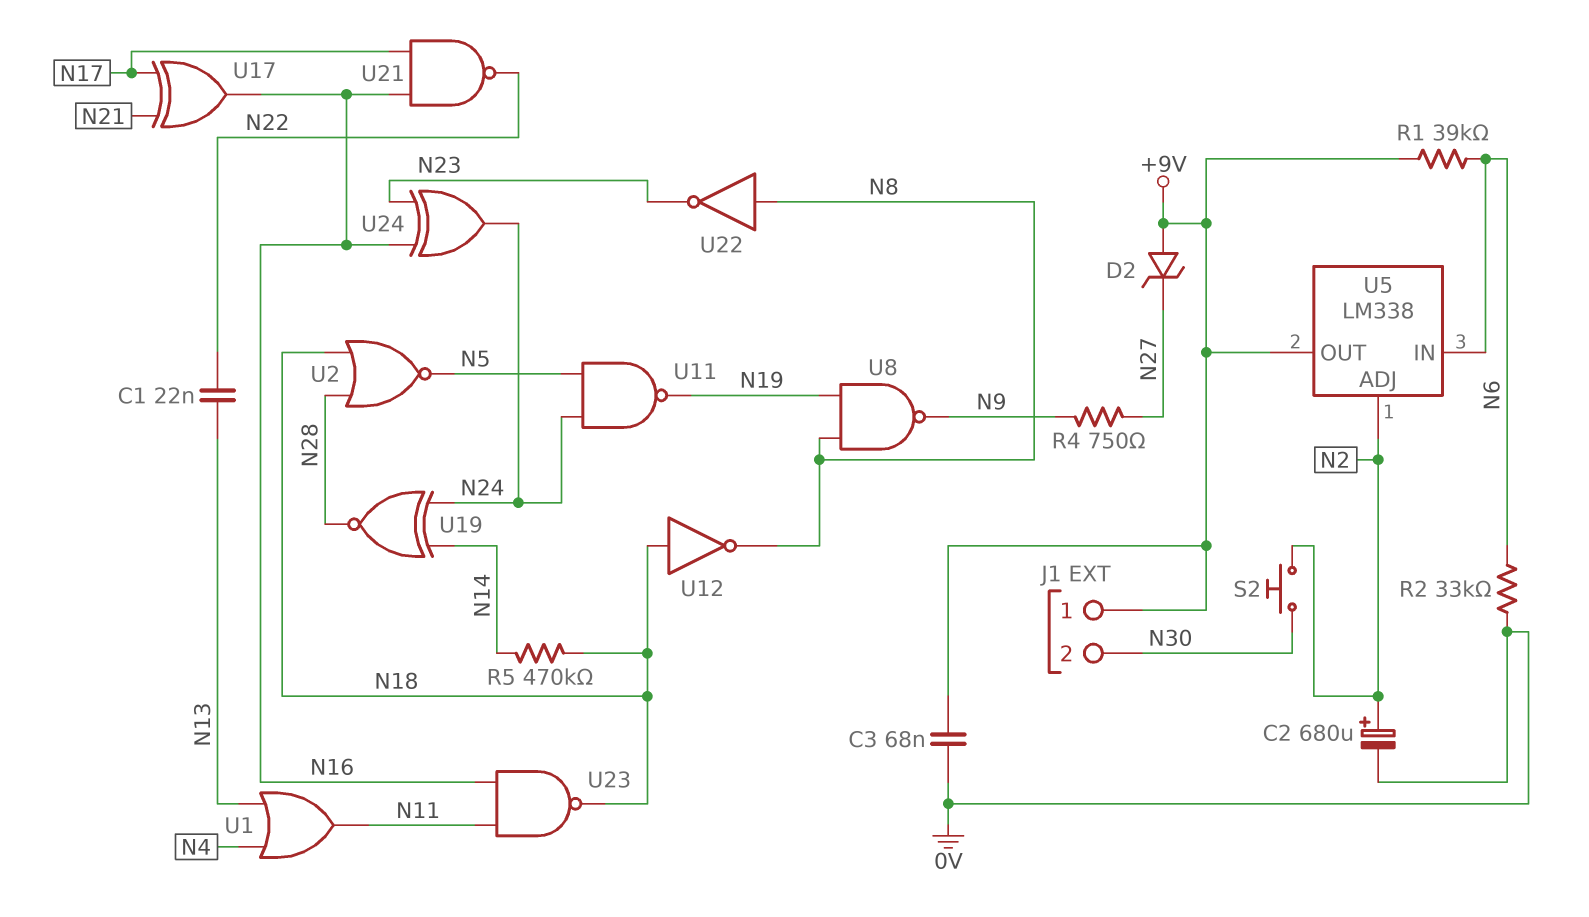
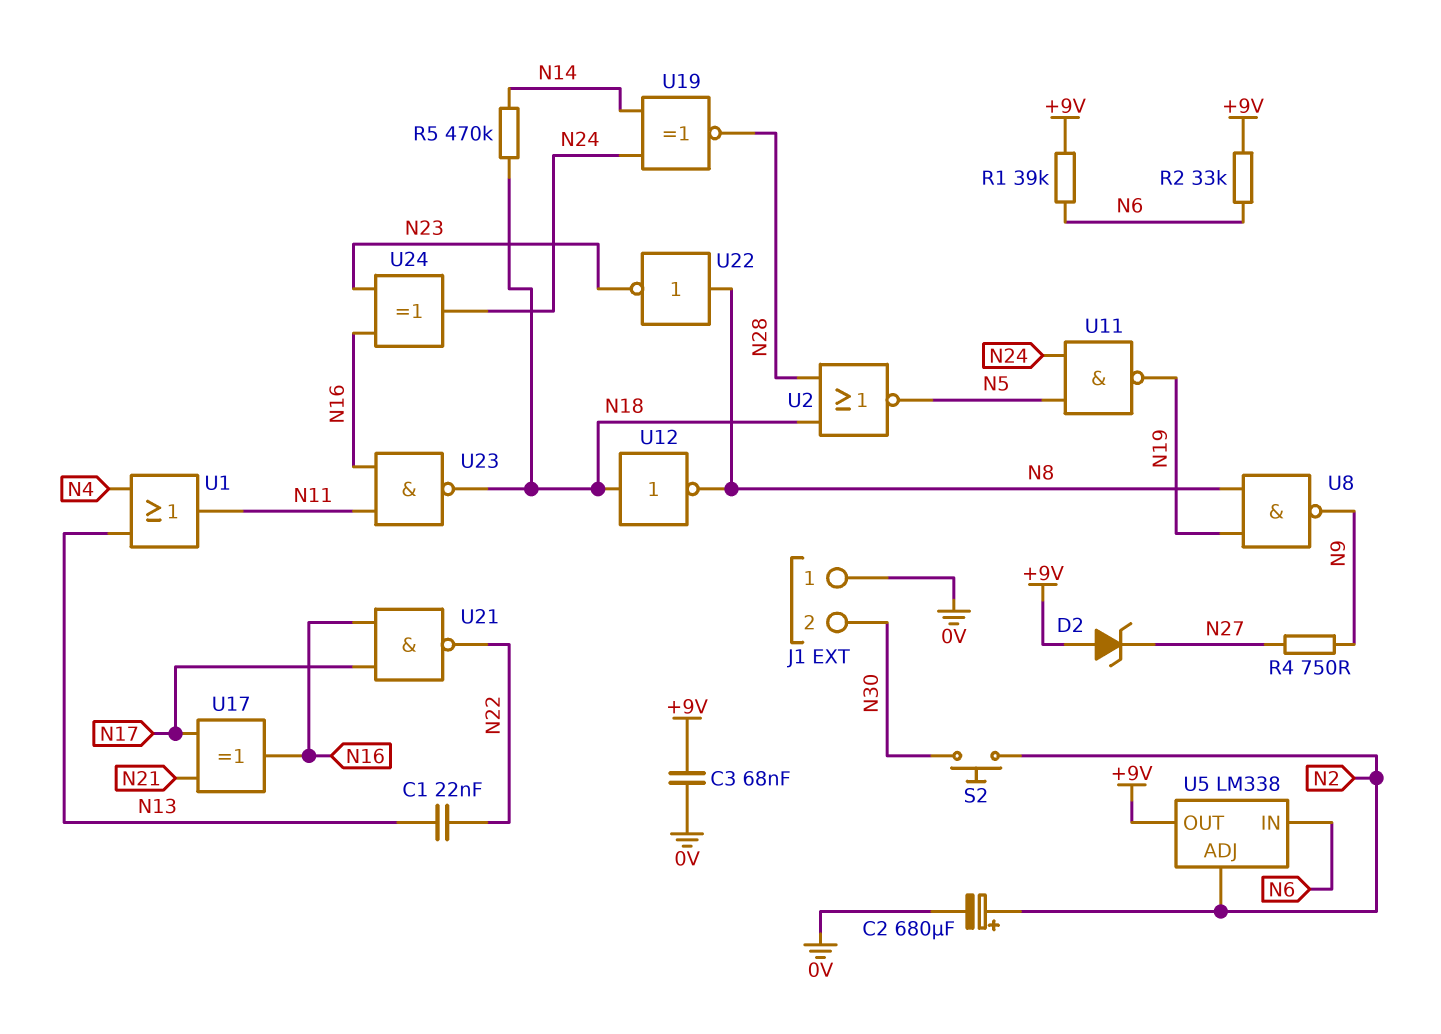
J1 pin 1: +9V -> 0V
R2: 33k (0V, N6) -> 33k (+9V, N6)

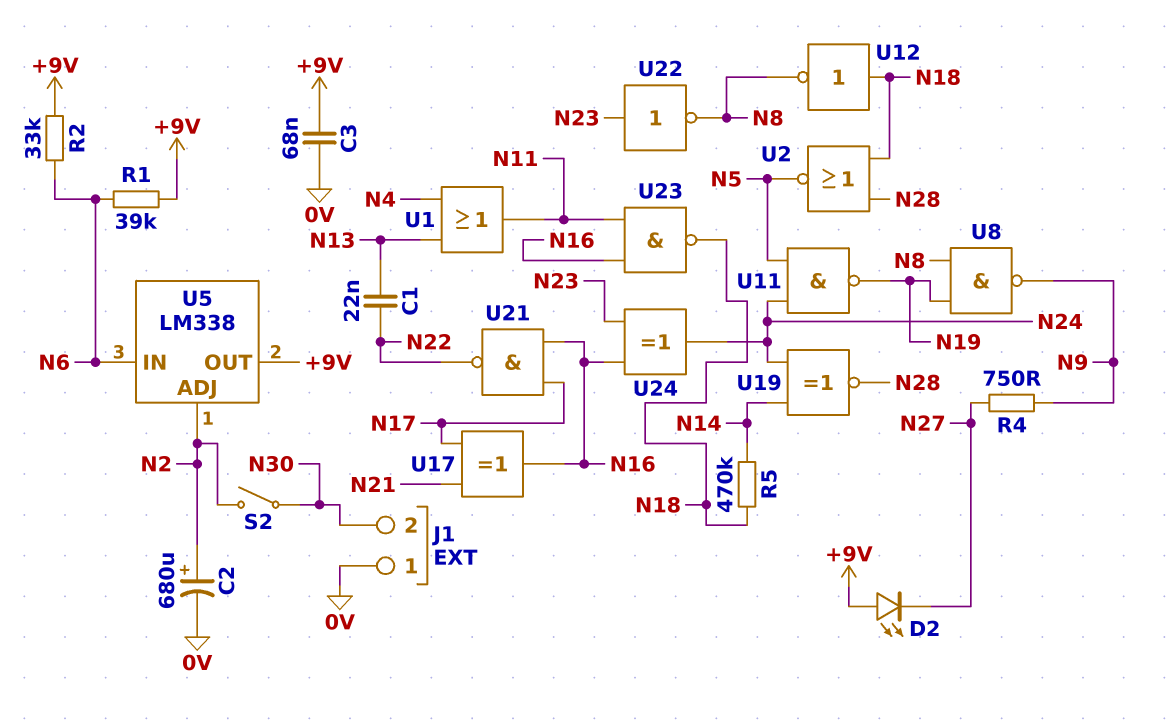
D2: zener (A +9V, K N27) -> LED (A +9V, K N27)
S2: button (N2, N30) -> switch (N2, N30)
U22: NOT (in N8, out N23) -> NOT (in N23, out N8)

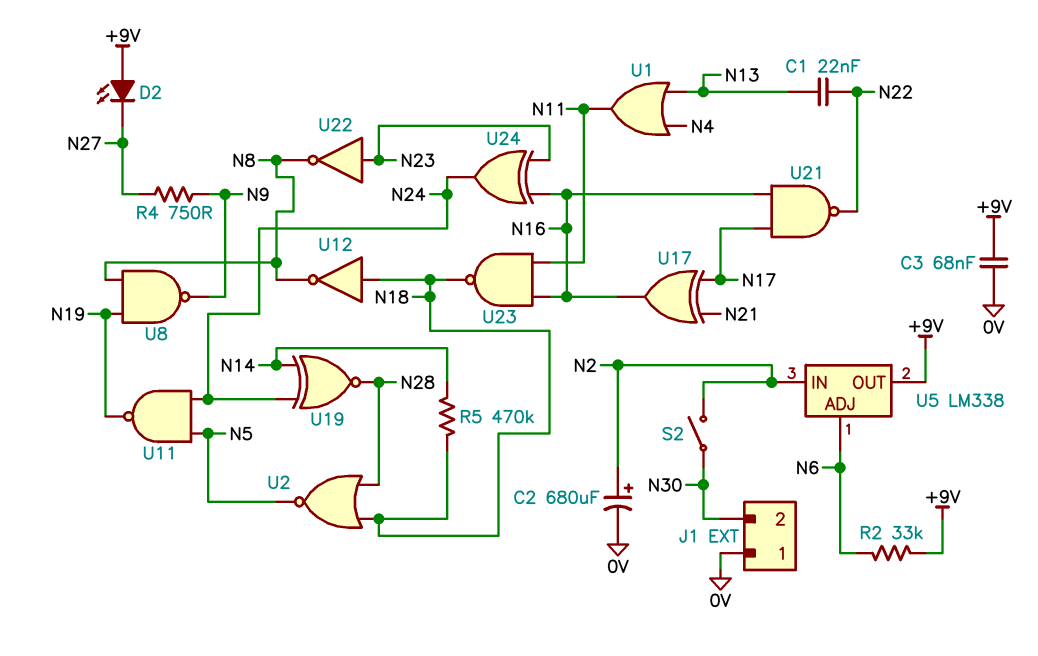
R1: 39k (+9V, N6) -> none
U5 pin ADJ: N2 -> N6
U5 pin IN: N6 -> N2

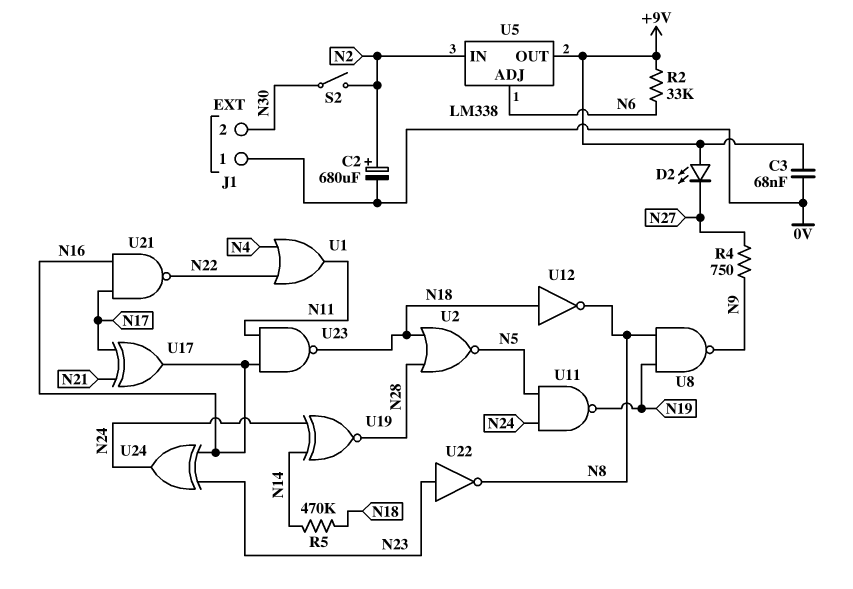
C1: 22nF (N13, N22) -> none
U1: OR (in N4, in N13, out N11) -> OR (in N4, in N22, out N11)

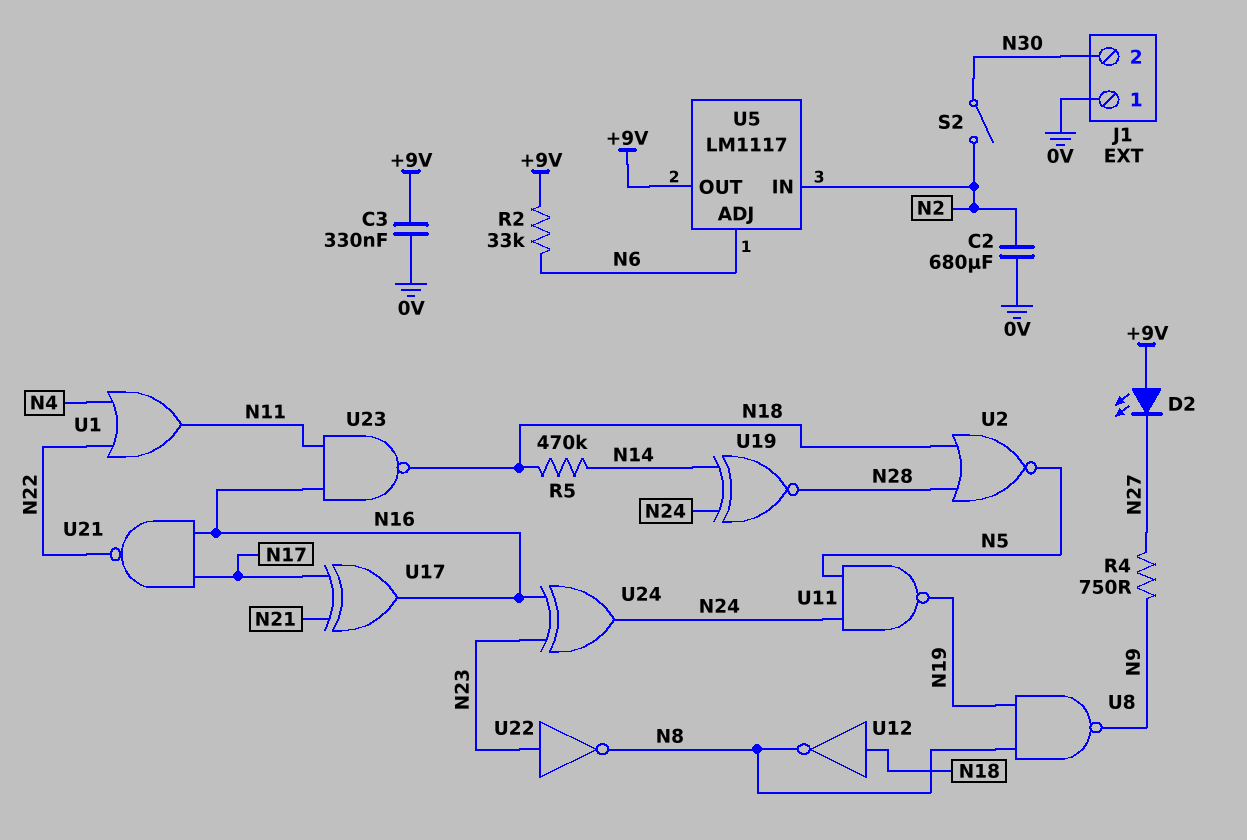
C2: 680uF (plus N2, minus 0V) -> 680uF (0V, N2)
C3: 68nF (+9V, 0V) -> 330nF (+9V, 0V)
U5: LM338 -> LM1117

